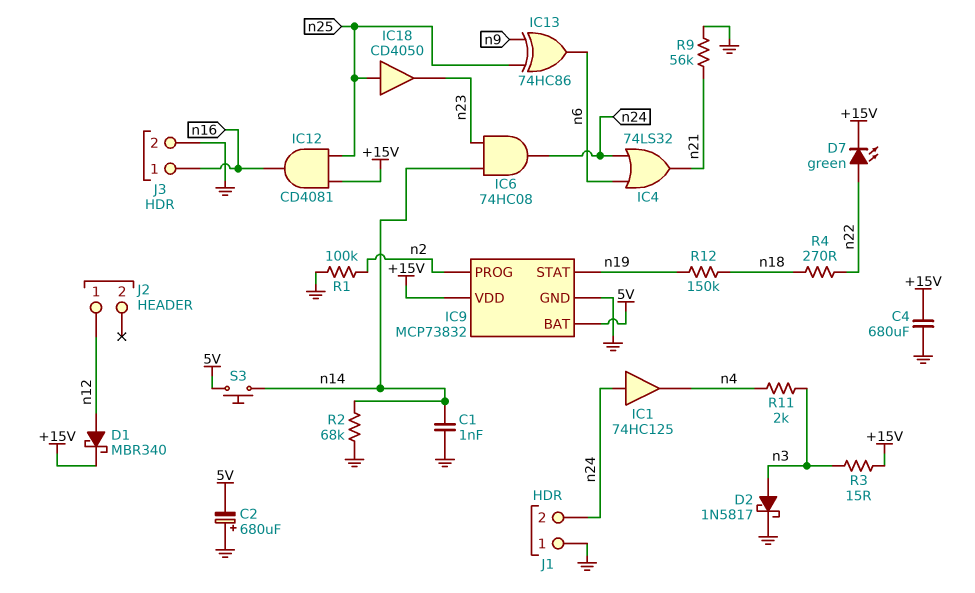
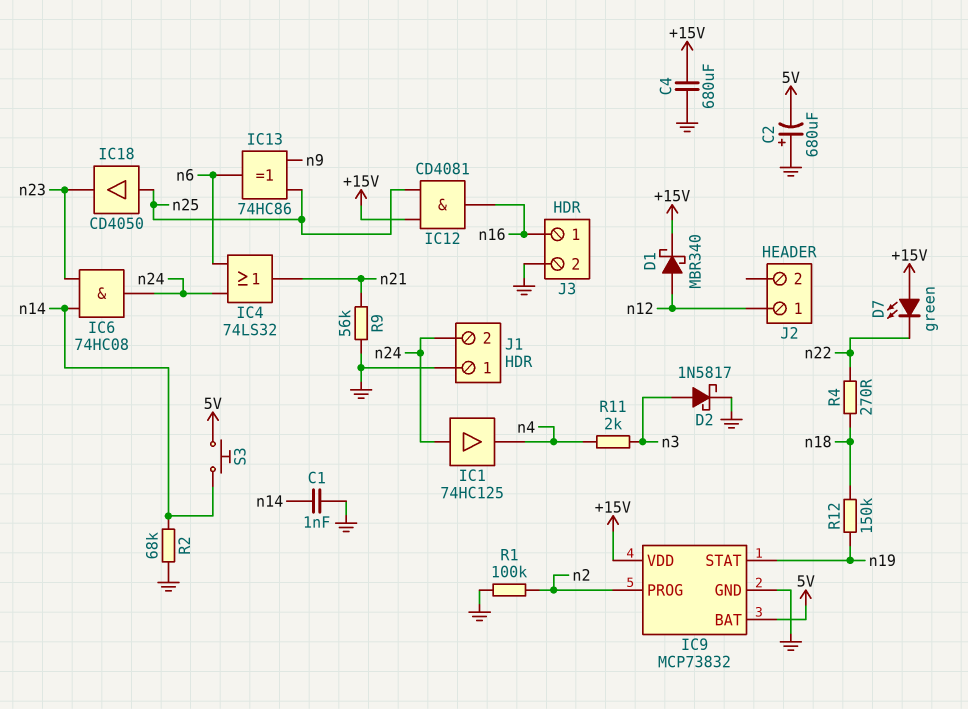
D7: LED green (A n22, K +15V) -> LED green (A +15V, K n22)
R3: 15 (+15V, n3) -> none

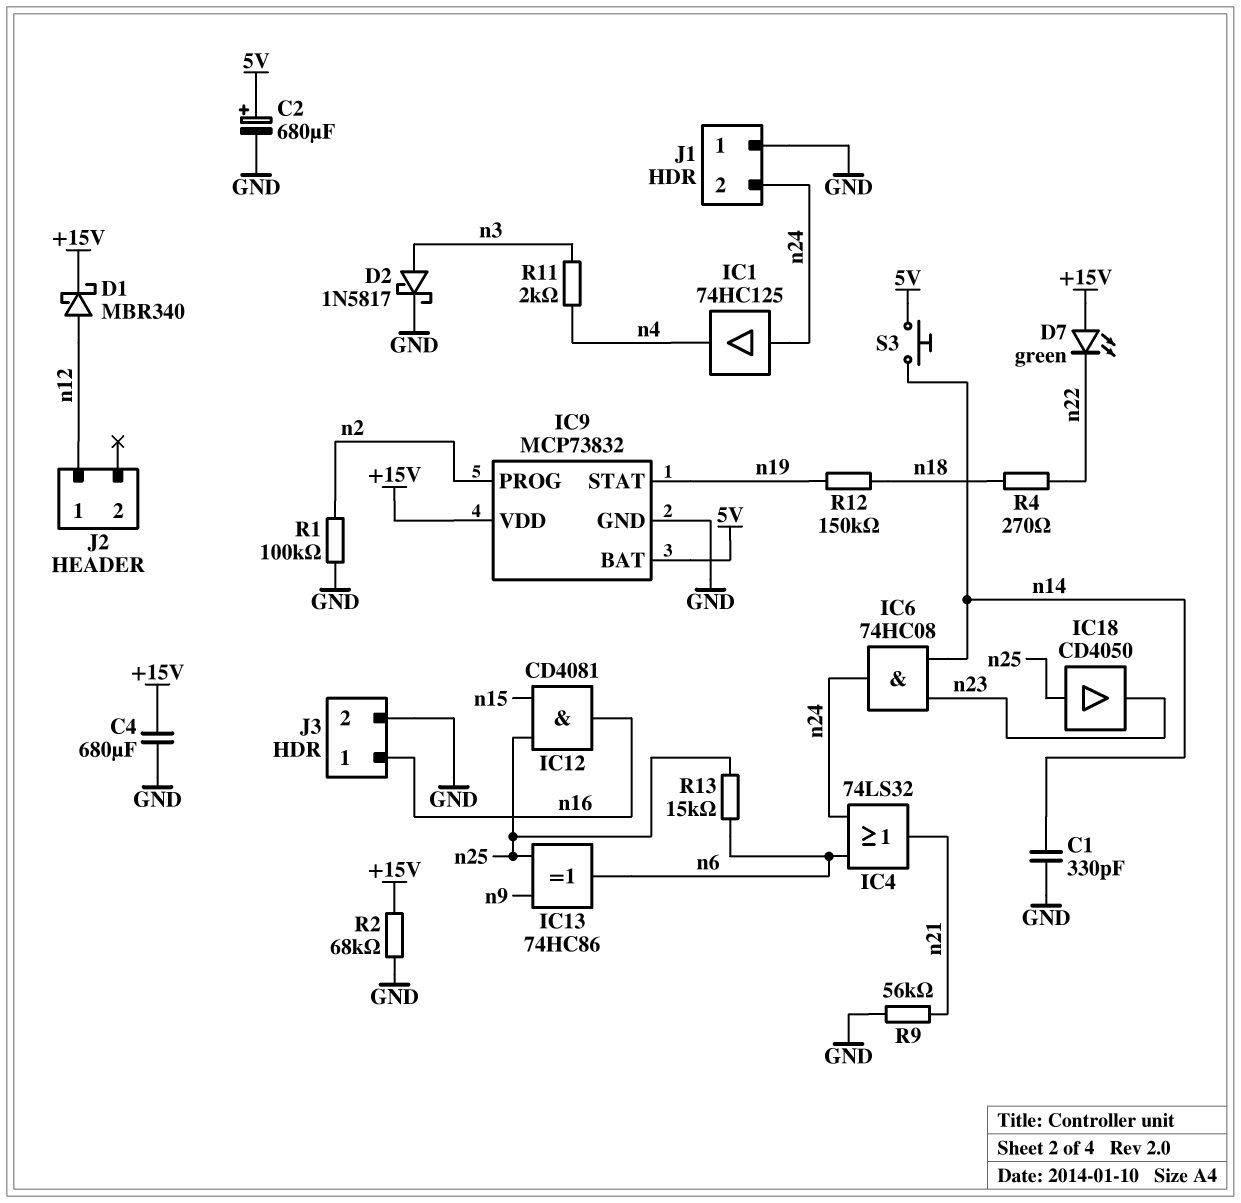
C1: 1nF (GND, n14) -> 330pF (GND, n14)
C2: 680uF (plus GND, minus 5V) -> 680uF (plus 5V, minus GND)
IC12: AND CD4081 (in +15V, in n25, out n16) -> AND CD4081 (in n15, in n25, out n16)
R2: 68k (GND, n14) -> 68k (+15V, GND)
R13: none -> 15k (n6, n25)

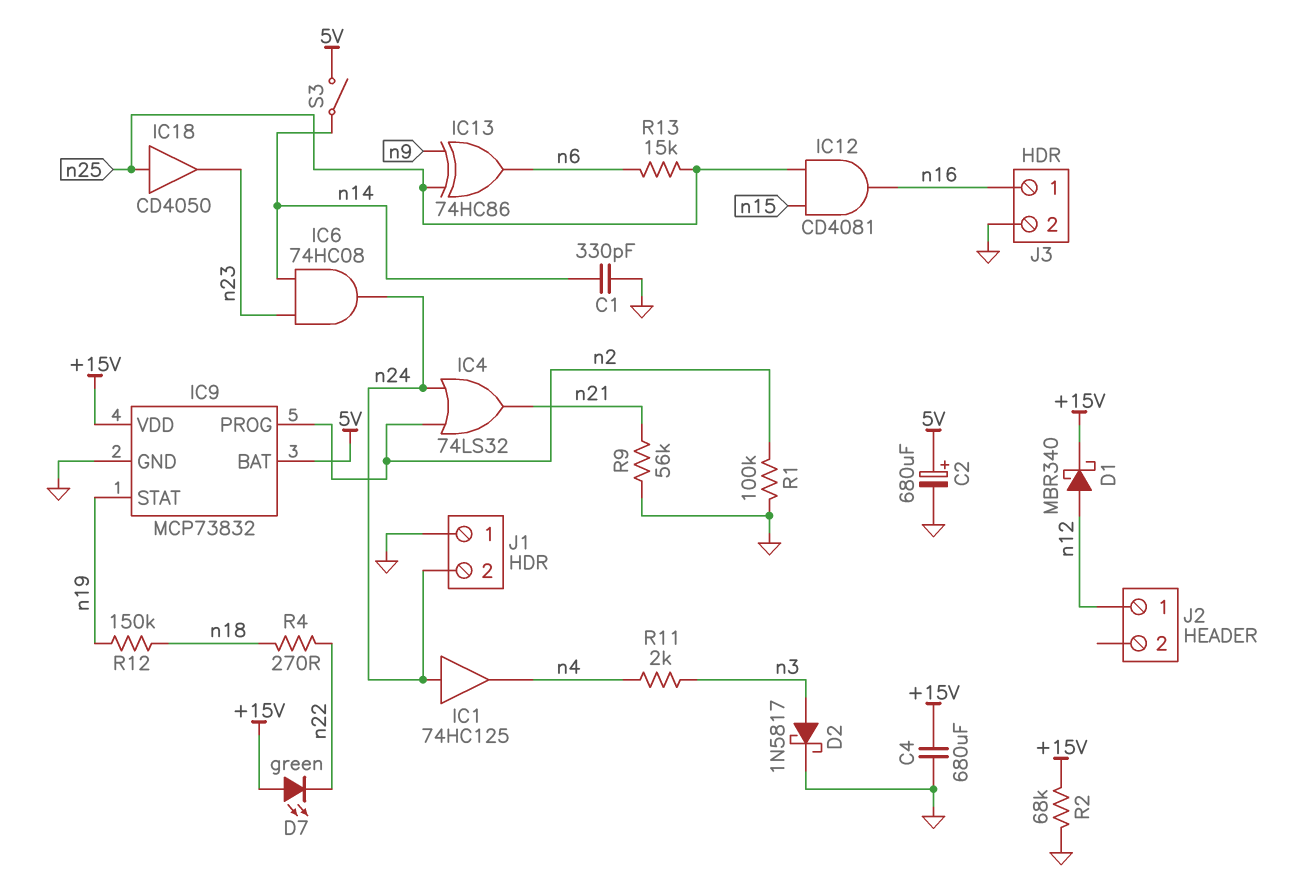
IC4: OR 74LS32 (in n6, in n24, out n21) -> OR 74LS32 (in n2, in n24, out n21)
S3: button (5V, n14) -> switch (5V, n14)

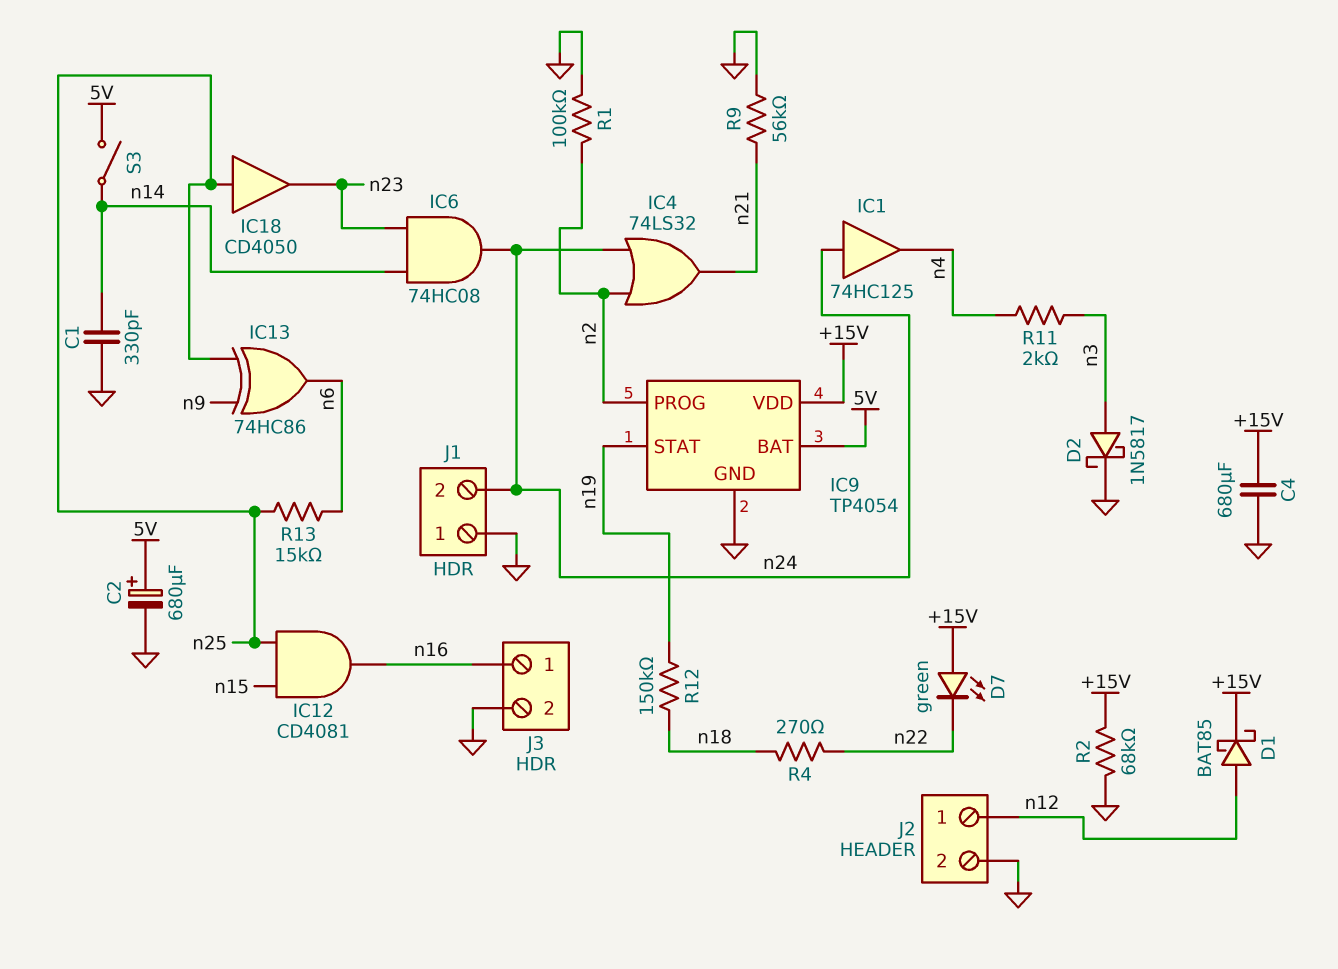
D1: schottky MBR340 (A n12, K +15V) -> schottky BAT85 (A n12, K +15V)
IC9: MCP73832 -> TP4054
J2 pin 2: none -> GND

